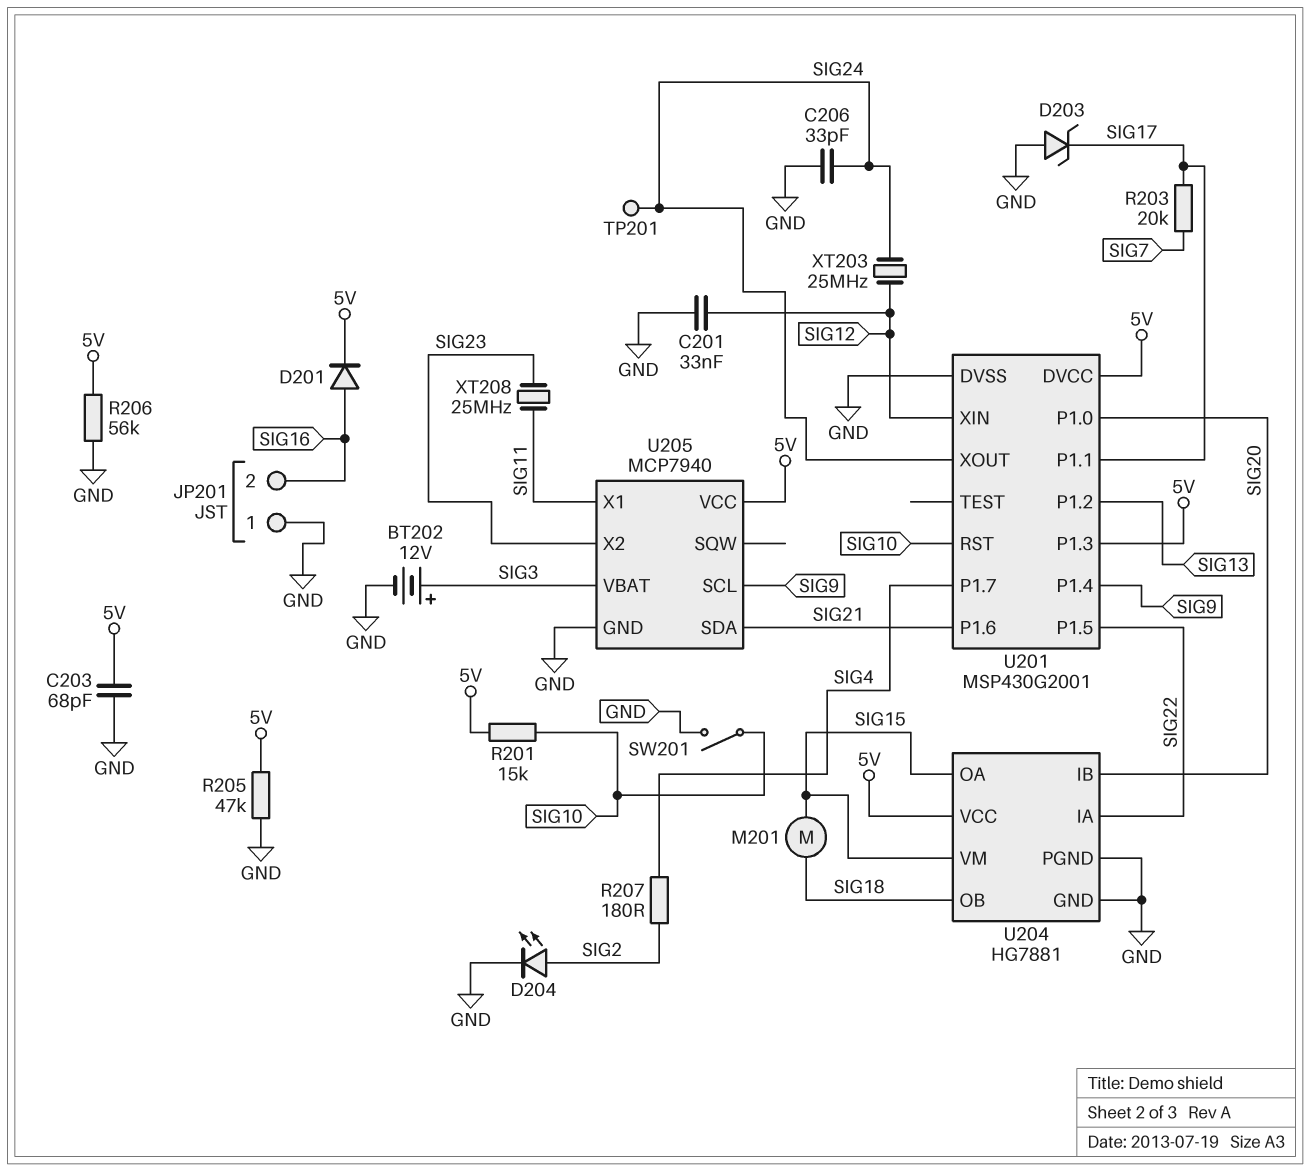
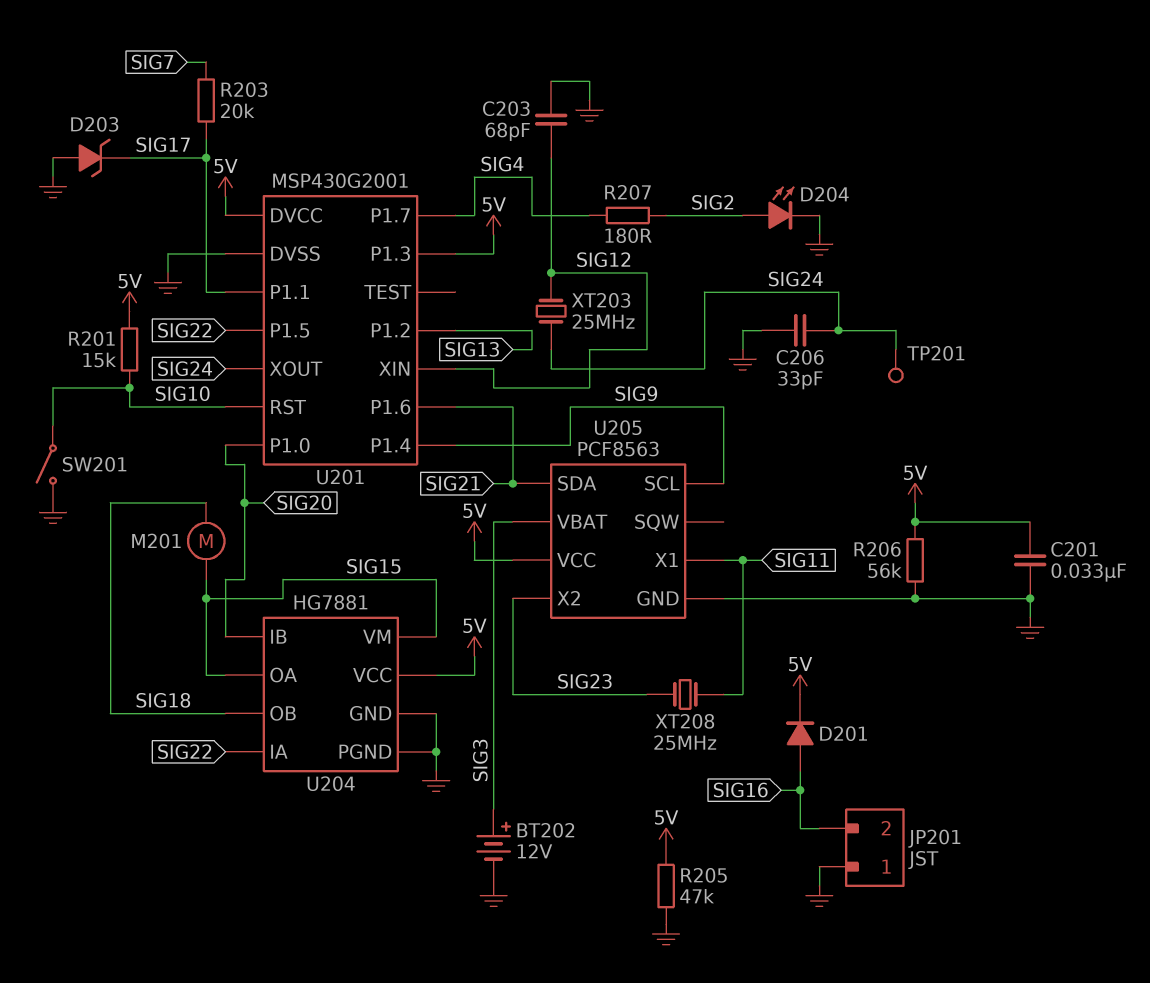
C201: 33nF (GND, SIG12) -> 33nF (5V, GND)
C203: 68pF (5V, GND) -> 68pF (GND, SIG12)
U205: MCP7940 -> PCF8563

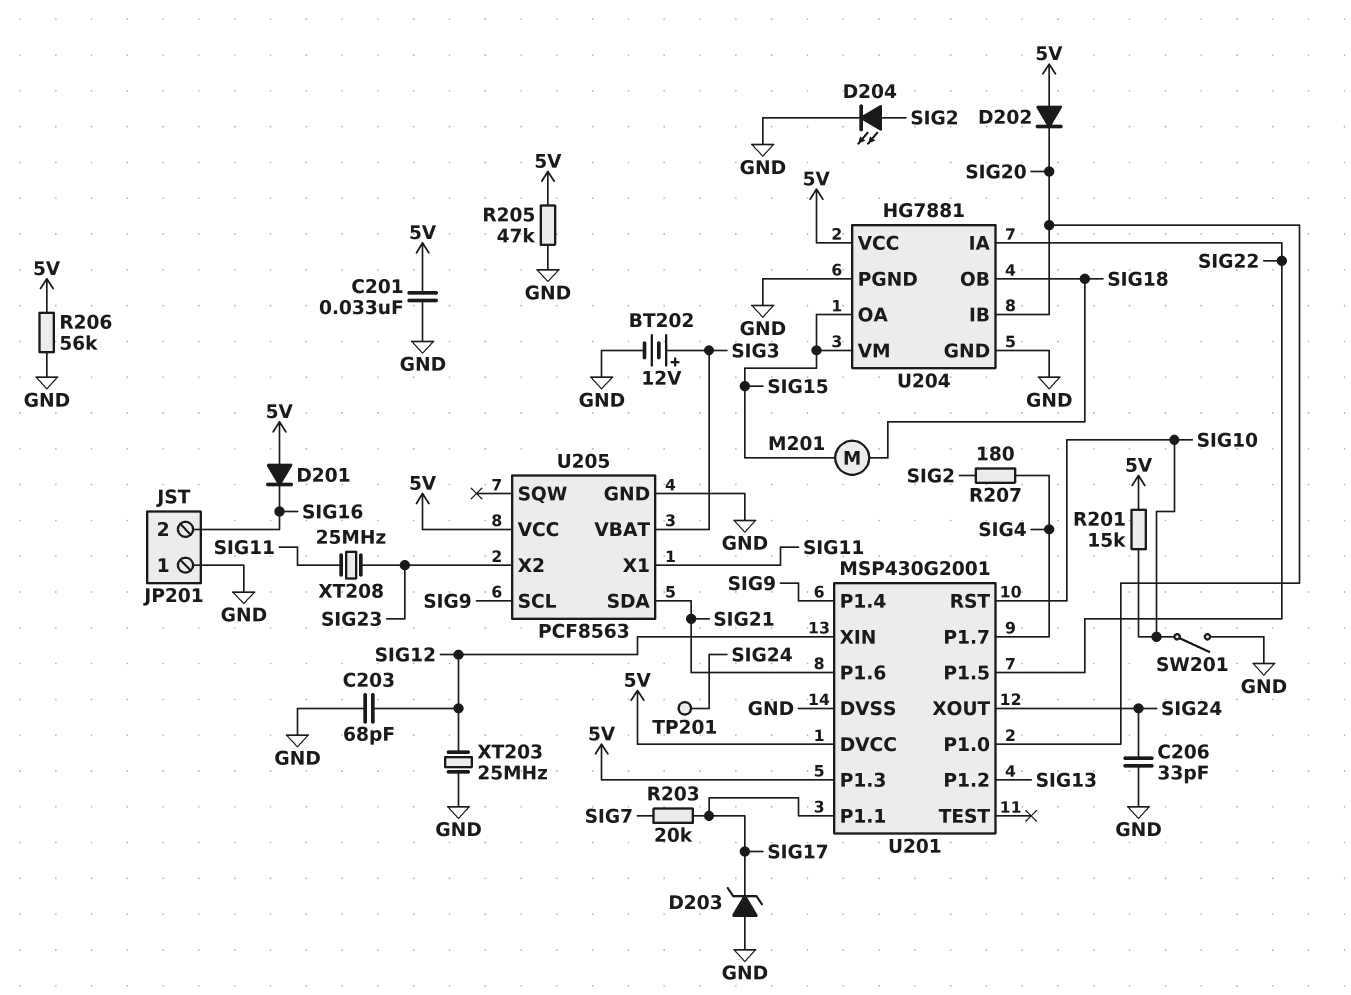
D201: diode (A SIG16, K 5V) -> diode (A 5V, K SIG16)
D202: none -> diode (A 5V, K SIG20)
XT203: 25MHz (SIG12, SIG24) -> 25MHz (GND, SIG12)

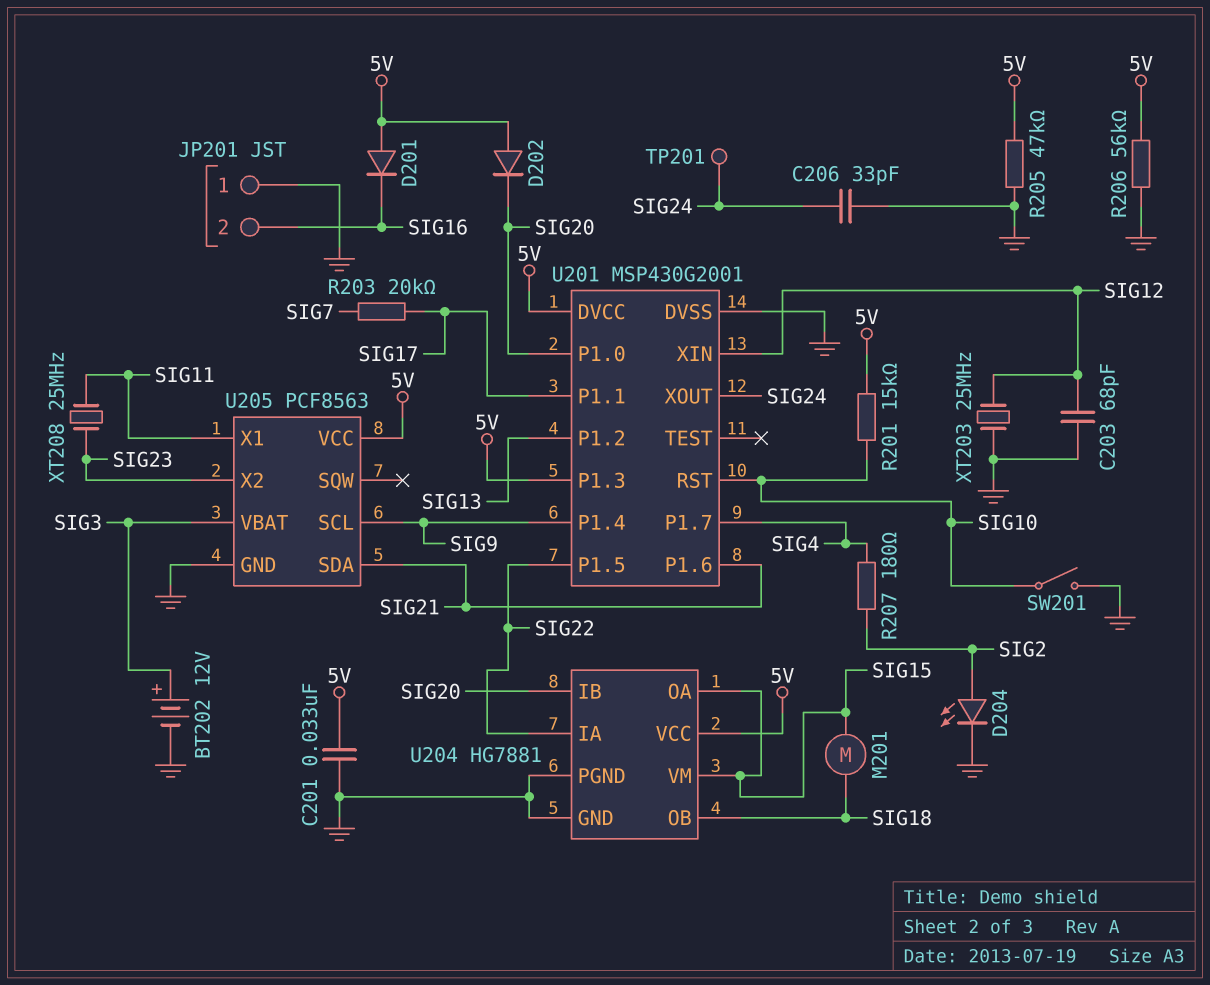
D203: zener (A GND, K SIG17) -> none

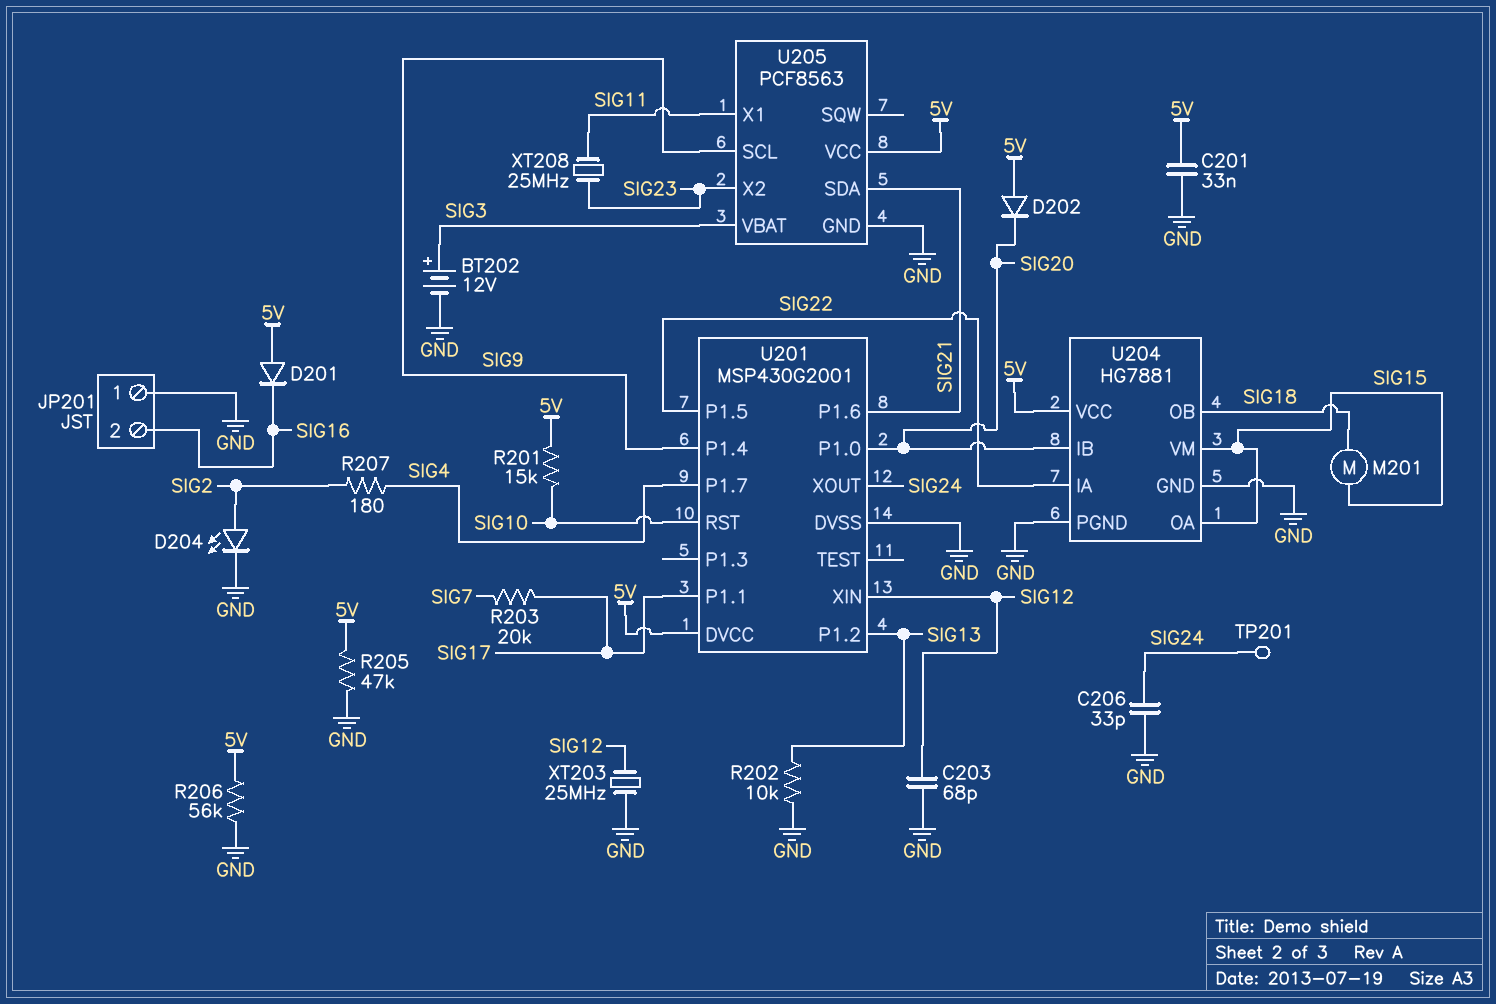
R202: none -> 10k (GND, SIG13)
SW201: switch (GND, SIG10) -> none
U201 pin P1.3: 5V -> none

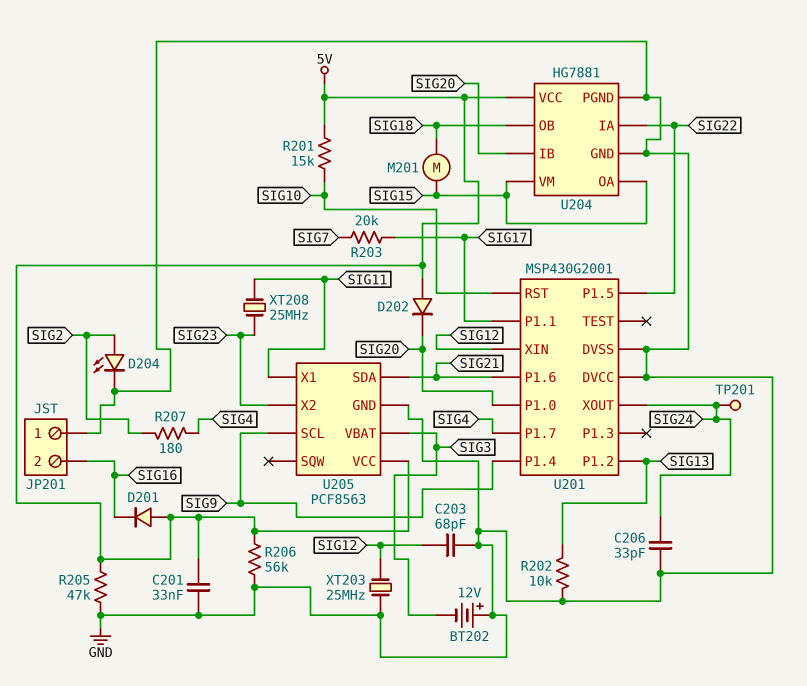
BT202: 12V (plus SIG3, minus GND) -> 12V (plus GND, minus SIG3)
U201 pin DVCC: 5V -> GND

